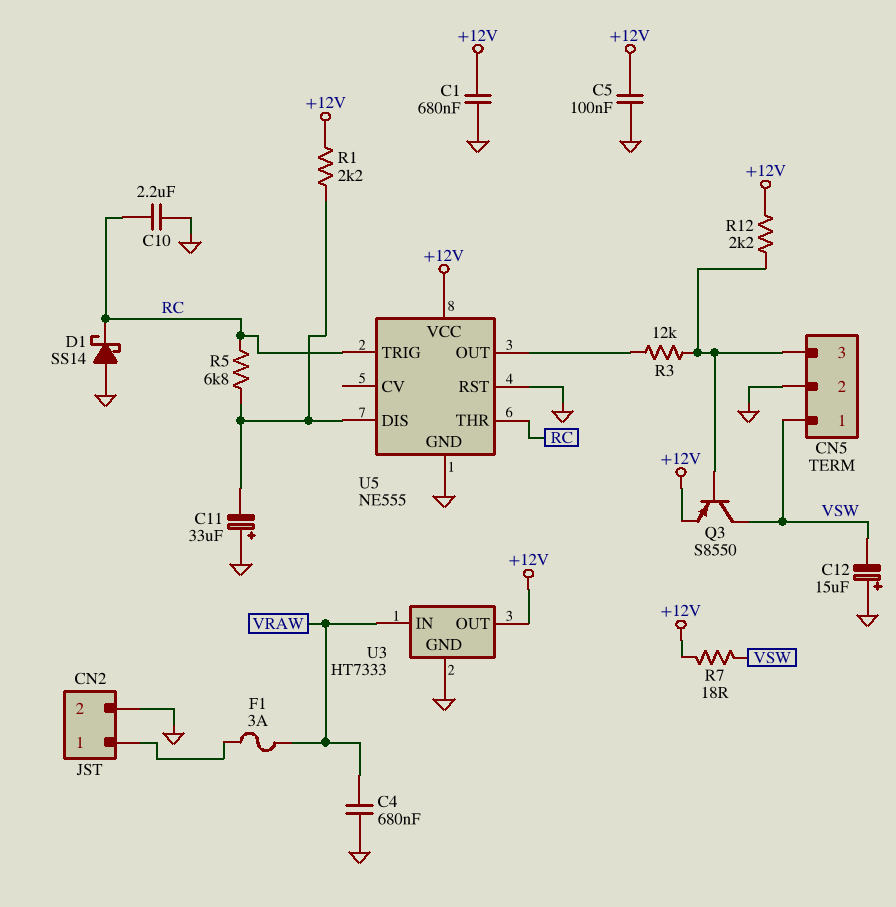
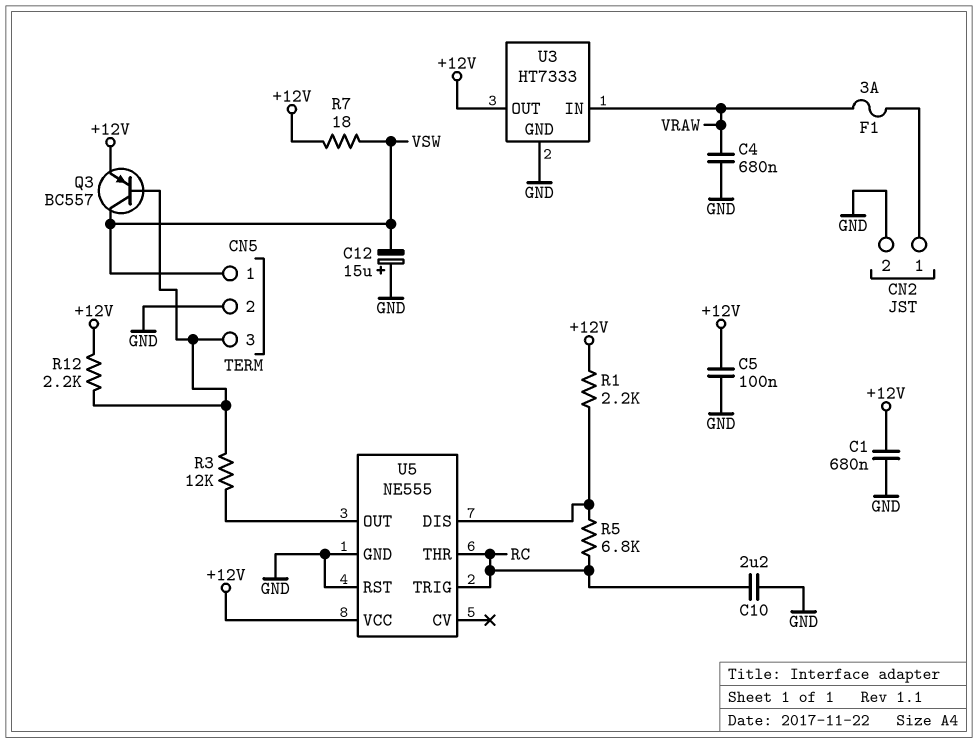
C11: 33uF (plus GND, minus U5/DIS) -> none
D1: schottky SS14 (A GND, K RC) -> none
Q3: PNP S8550 (B CN5/3, C VSW, E +12V) -> PNP BC557 (B CN5/3, C VSW, E +12V)

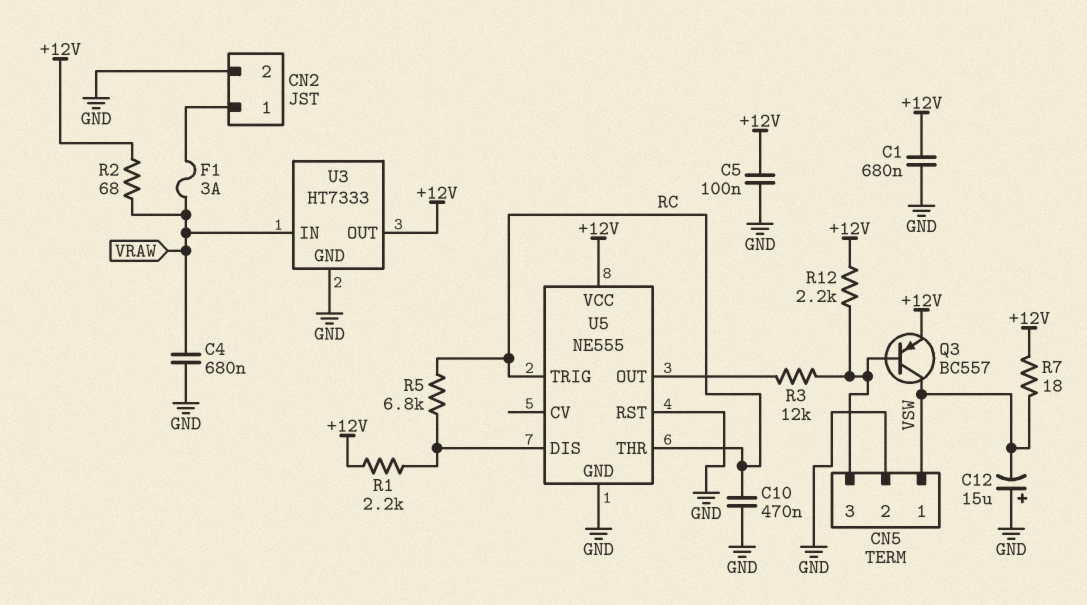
C10: 2.2uF (GND, RC) -> 470nF (GND, RC)
R2: none -> 68 (+12V, VRAW)

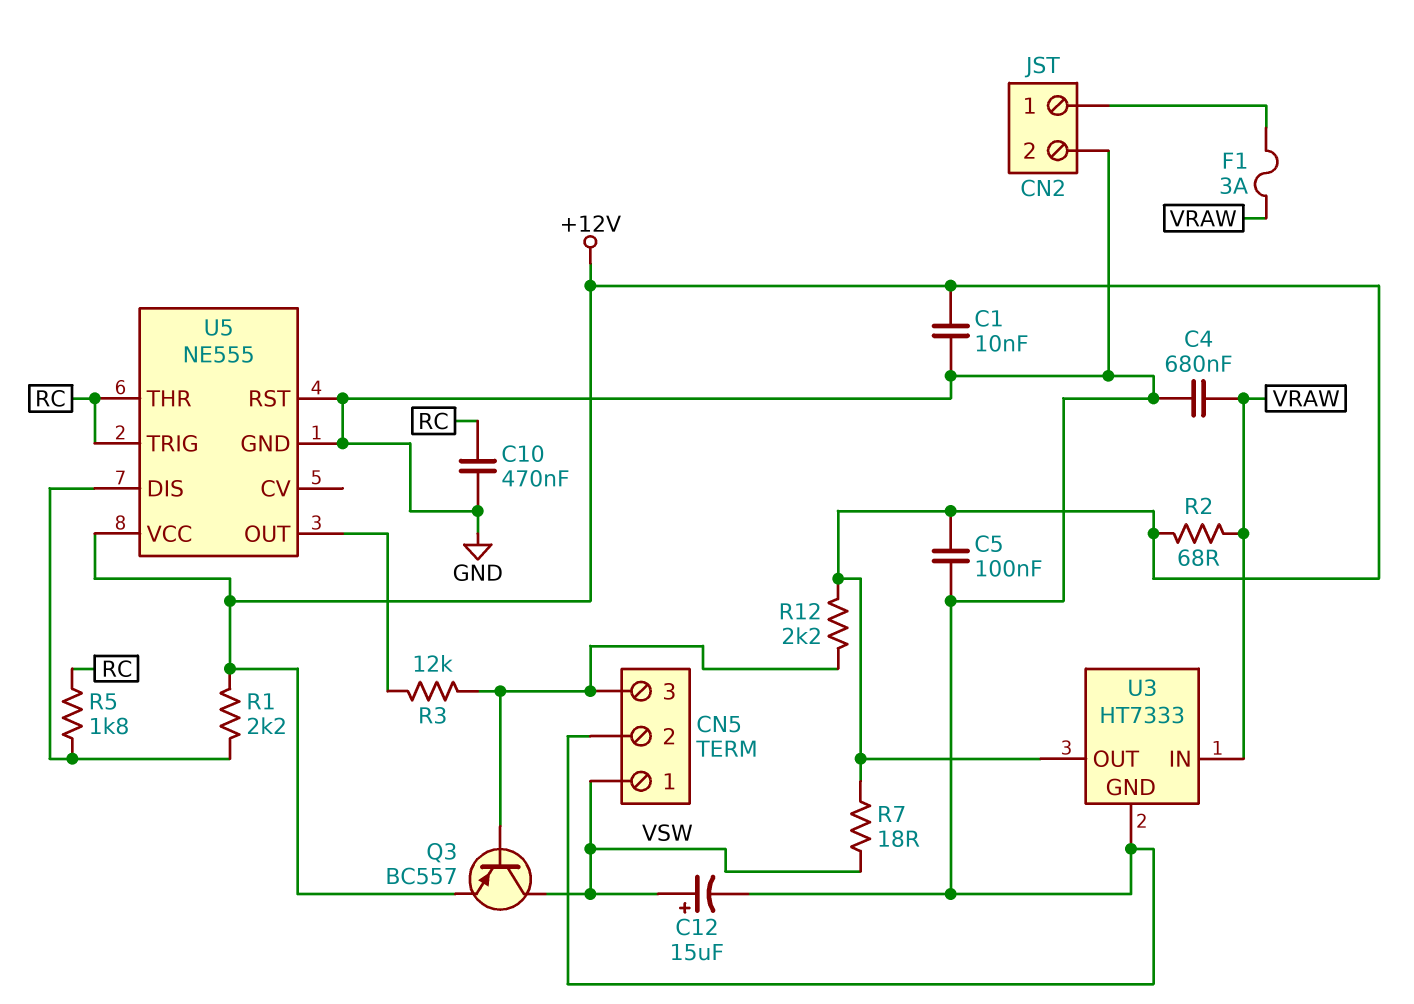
C1: 680nF (+12V, GND) -> 10nF (+12V, GND)
C12: 15uF (plus GND, minus VSW) -> 15uF (plus VSW, minus GND)
R5: 6.8k (RC, U5/DIS) -> 1.8k (RC, U5/DIS)

